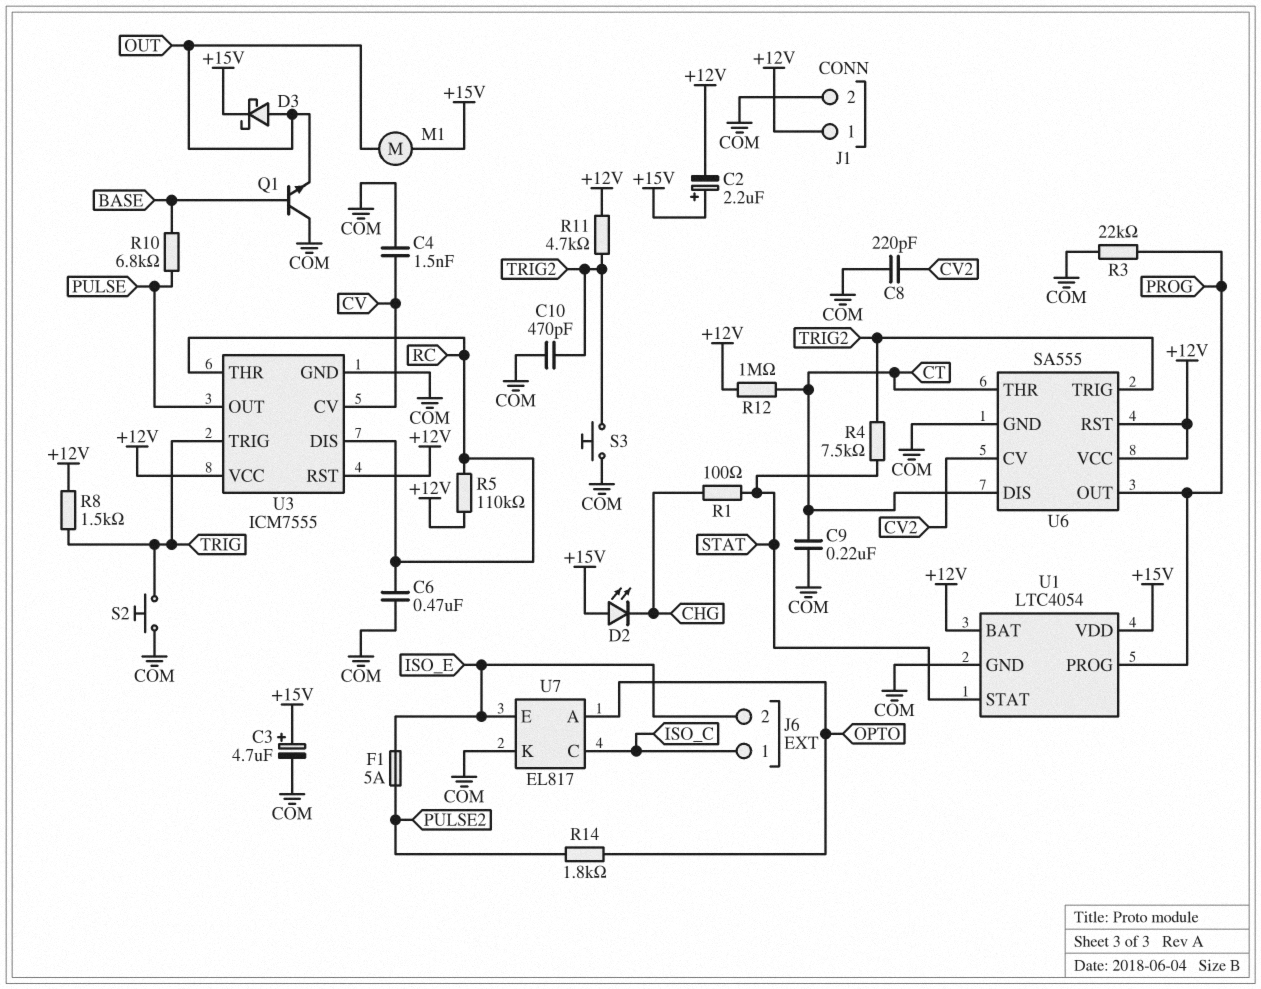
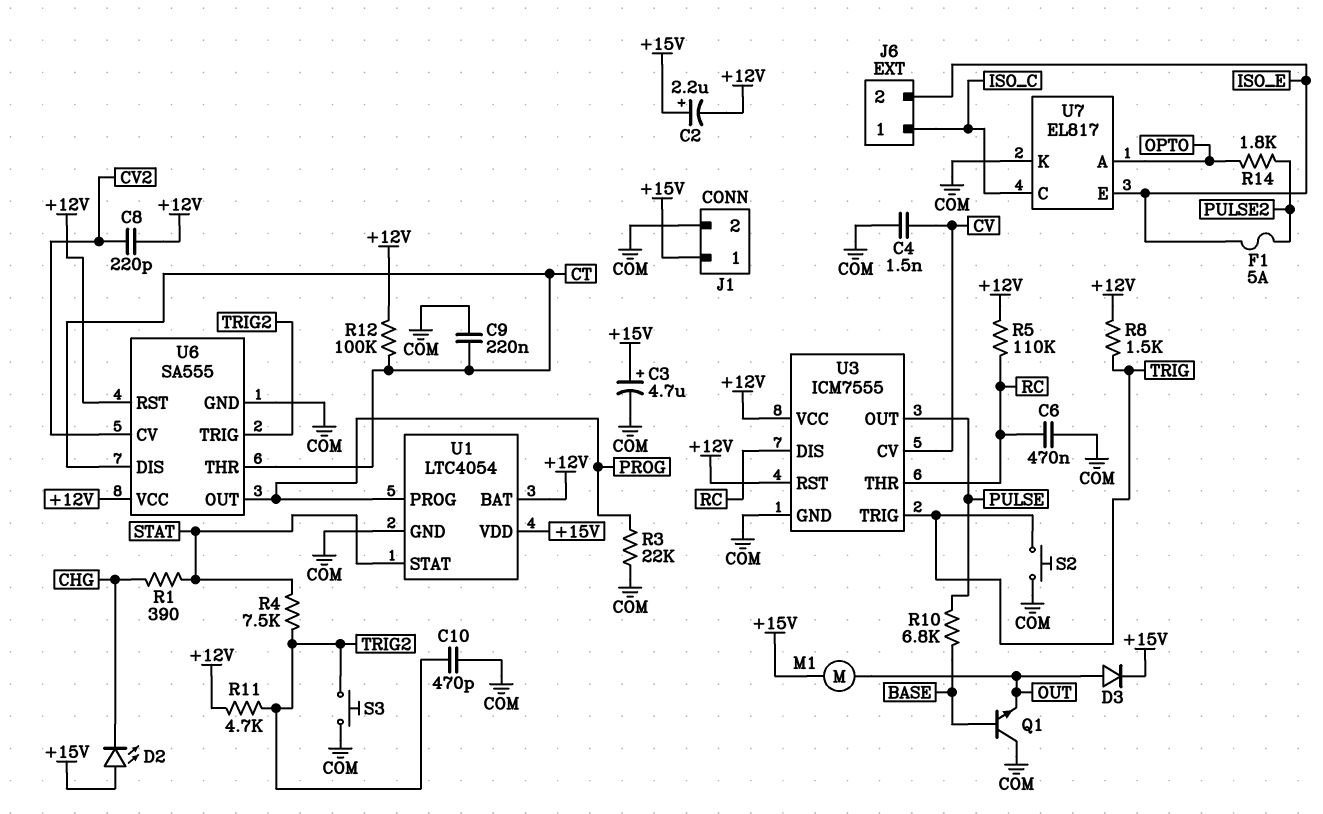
C8: 220pF (COM, CV2) -> 220pF (+12V, CV2)
D3: schottky (A OUT, K +15V) -> diode (A OUT, K +15V)
J1 pin 1: +12V -> +15V
R1: 100 (CHG, STAT) -> 390 (CHG, STAT)
R12: 1M (+12V, CT) -> 100k (+12V, CT)

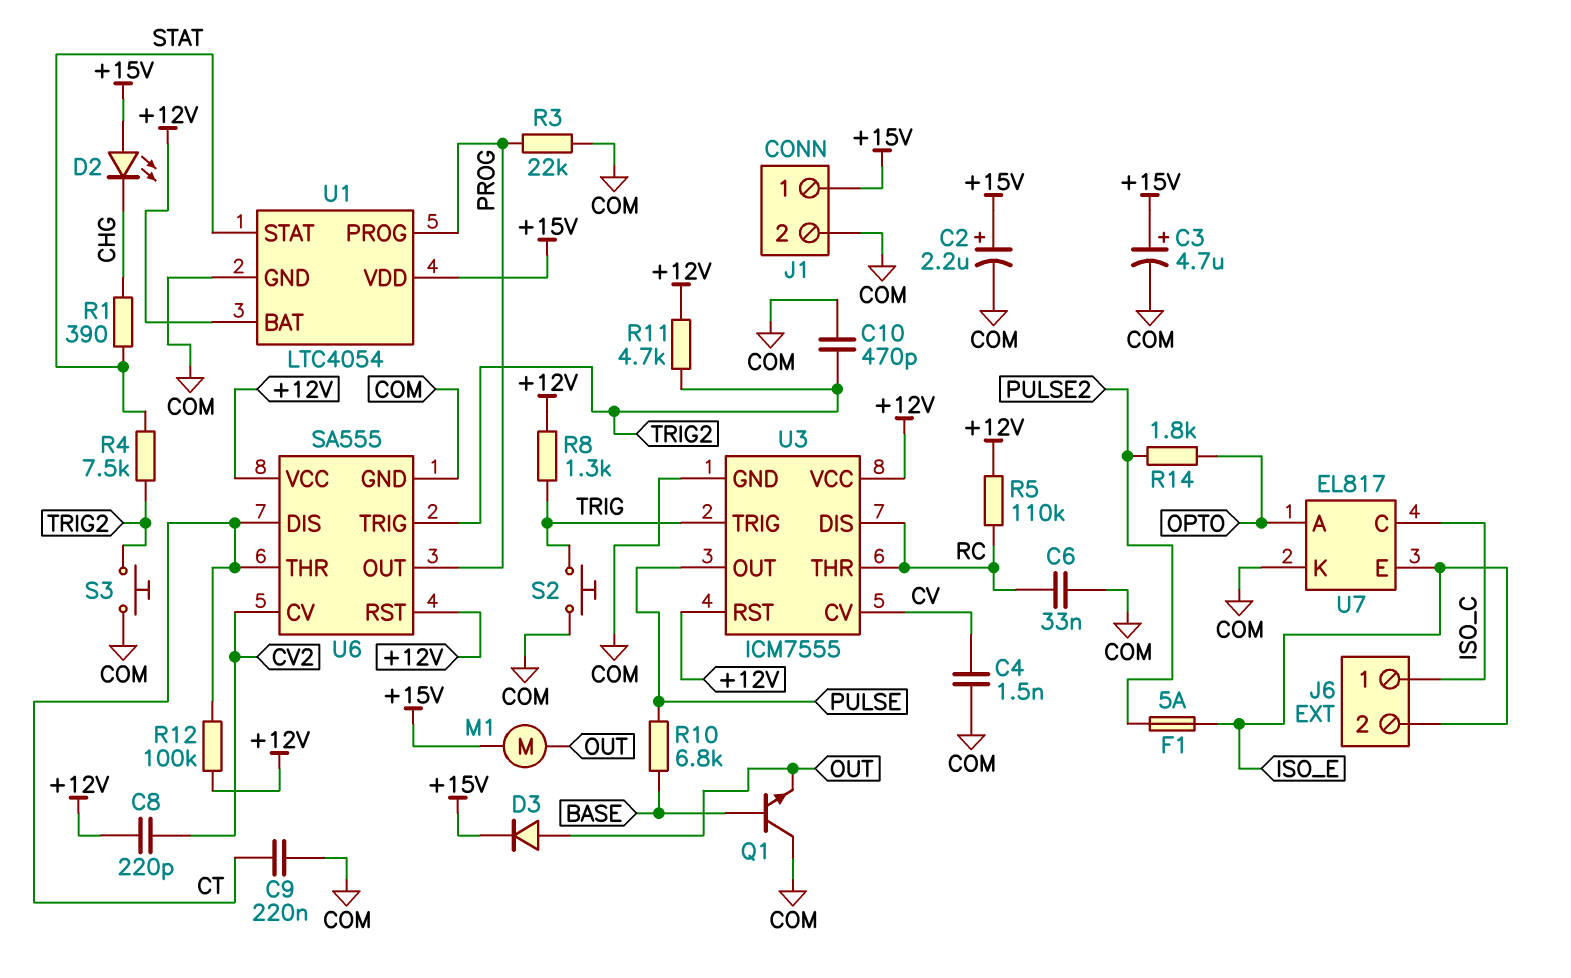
C2: 2.2uF (plus +15V, minus +12V) -> 2.2uF (plus +15V, minus COM)
C6: 470nF (COM, RC) -> 33nF (COM, RC)
R8: 1.5k (+12V, TRIG) -> 1.3k (+12V, TRIG)

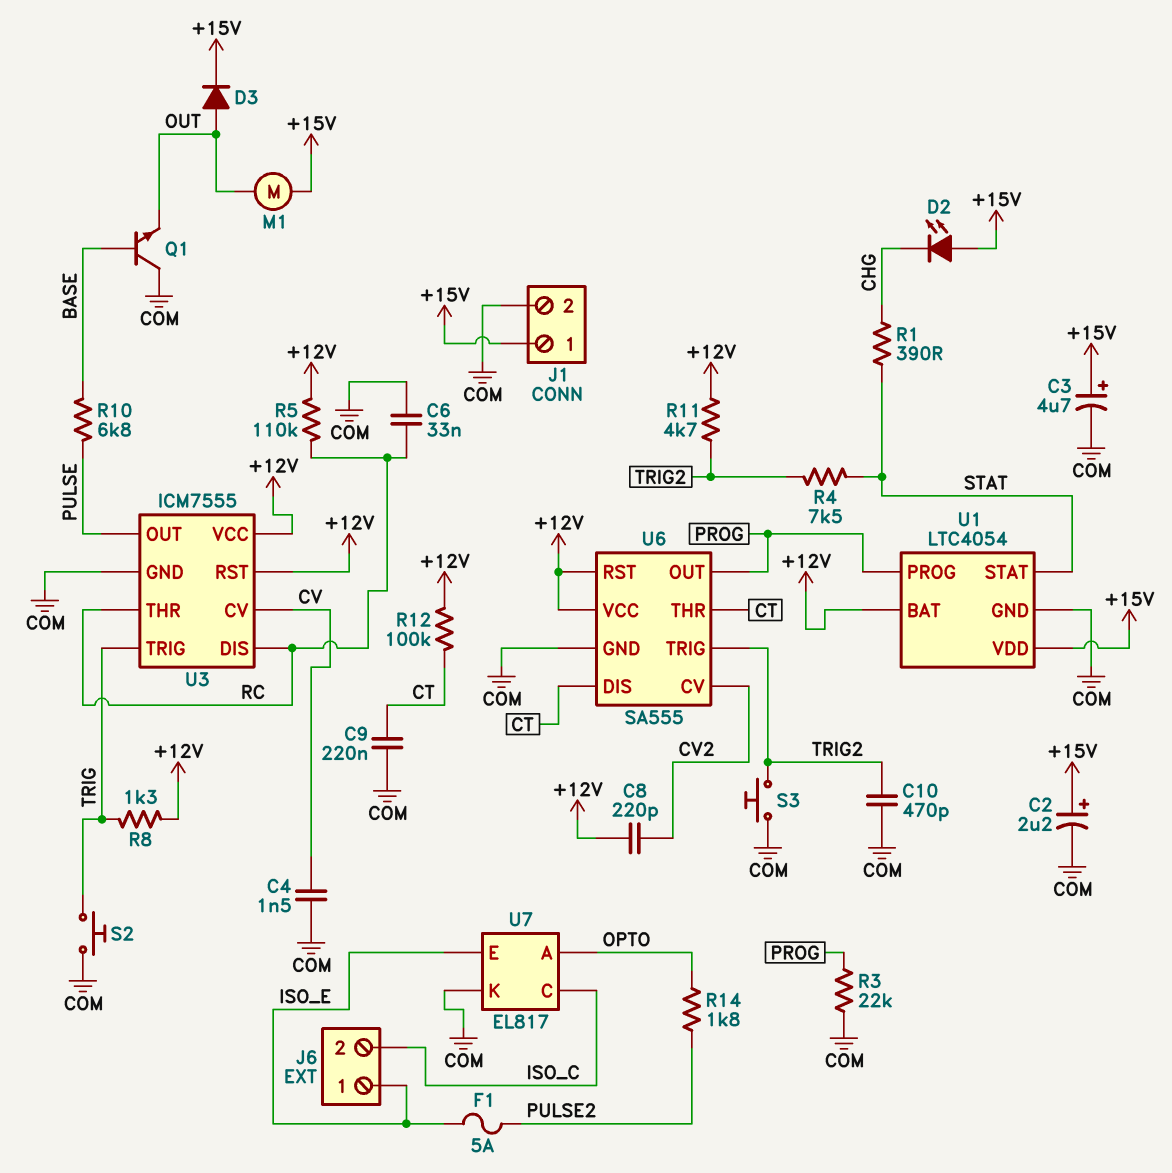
J6 pin 1: ISO_C -> ISO_E
J6 pin 2: ISO_E -> ISO_C

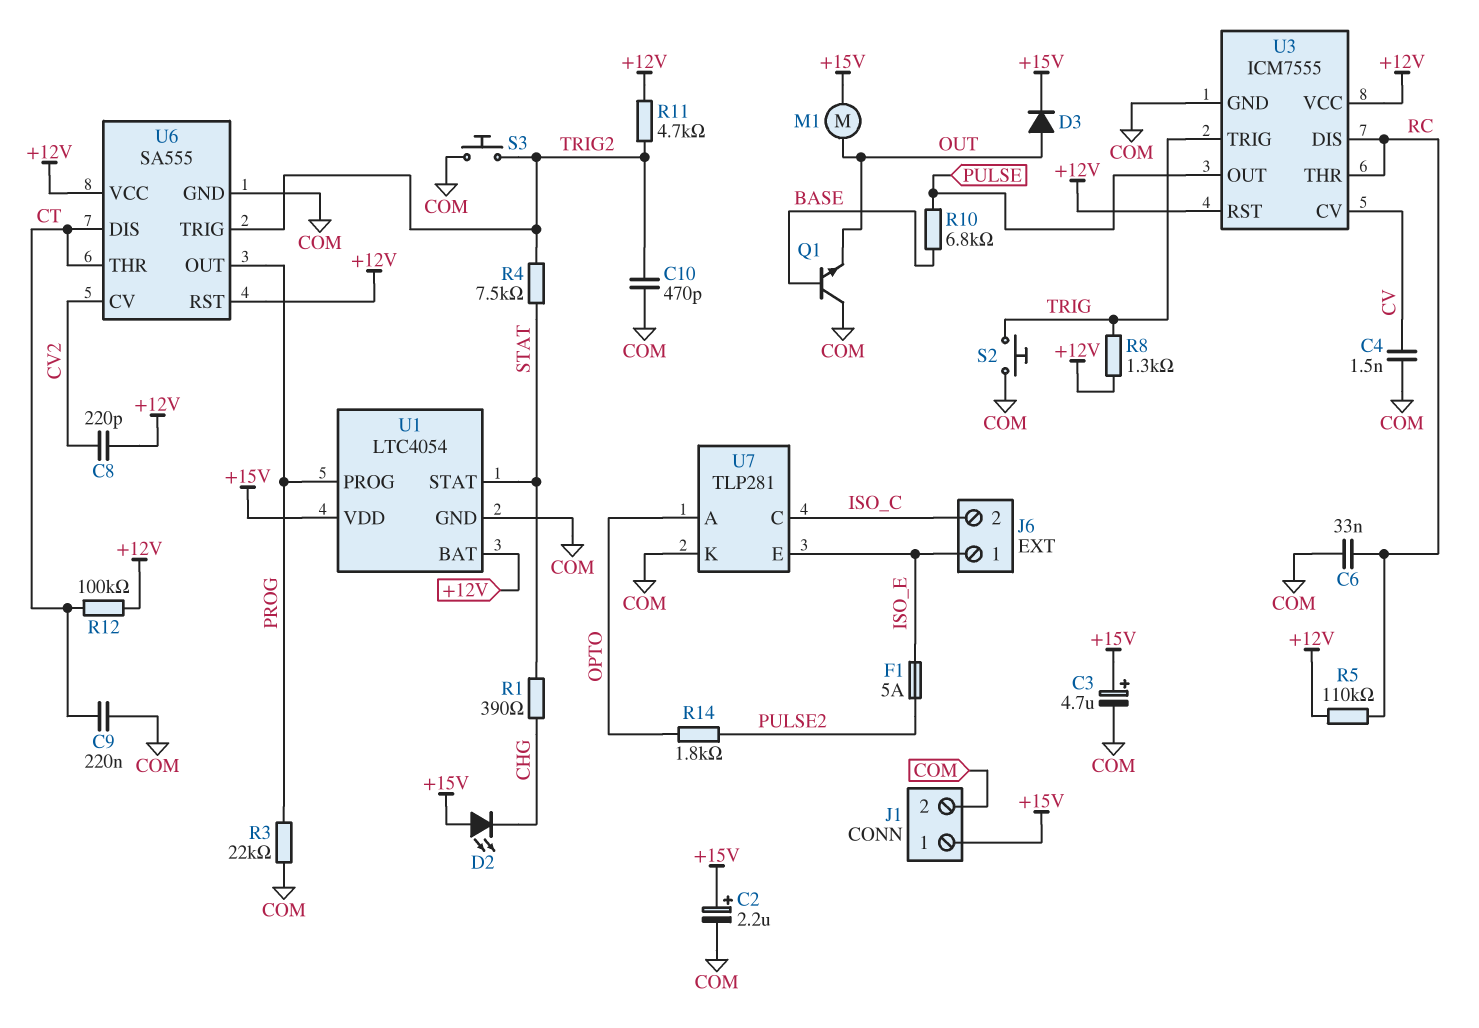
U7: EL817 -> TLP281

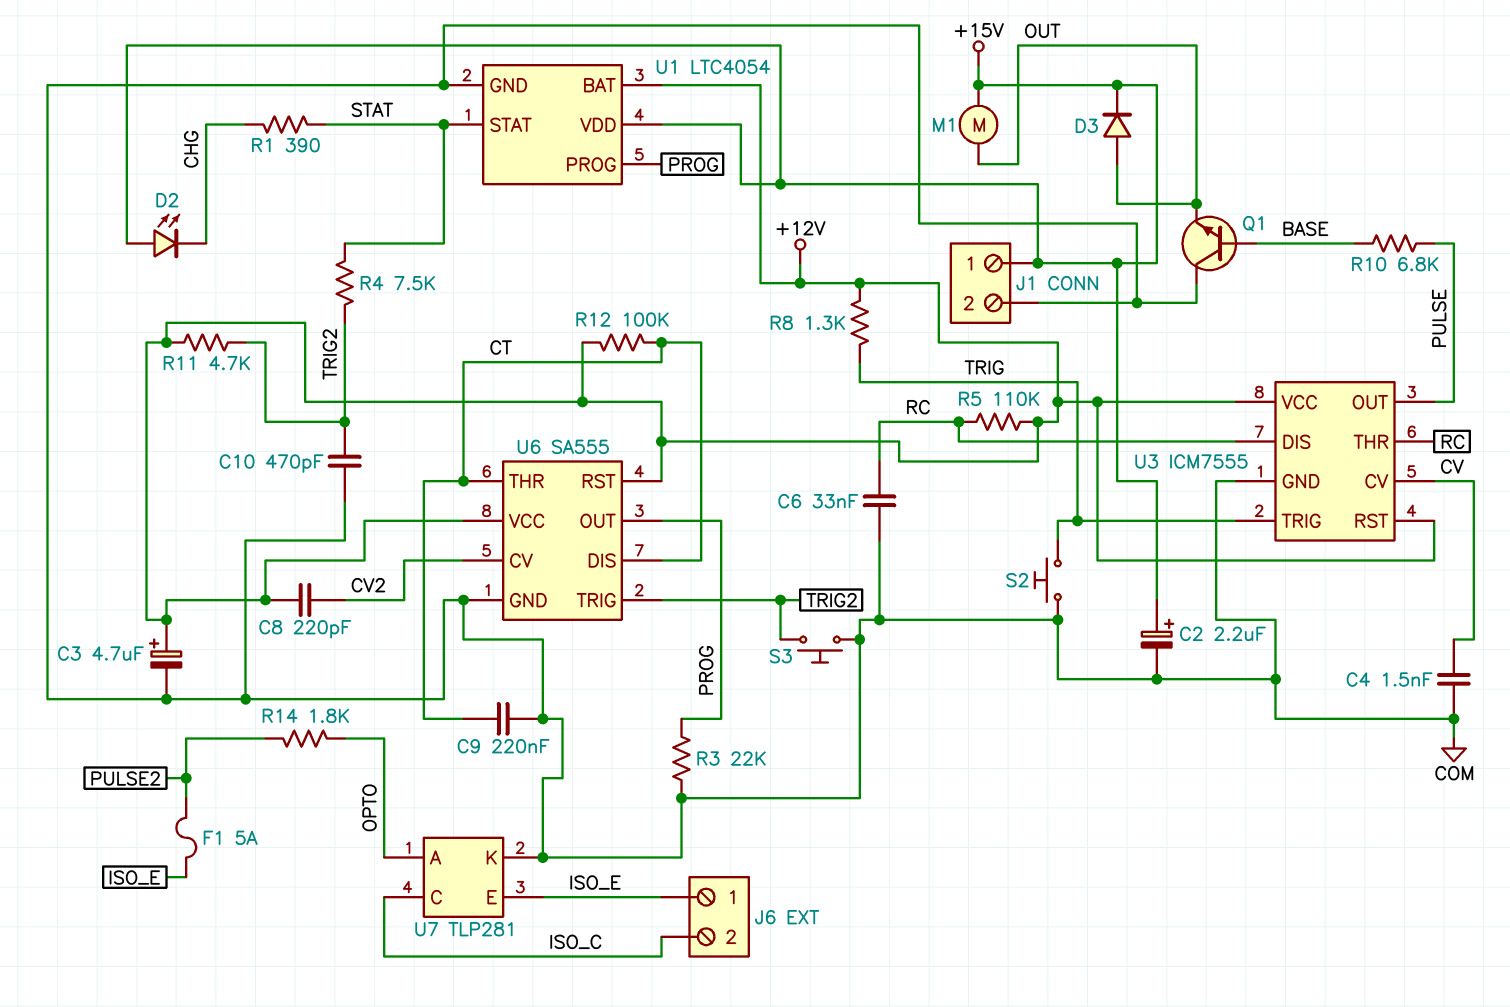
C3: 4.7uF (plus +15V, minus COM) -> 4.7uF (plus +12V, minus COM)

